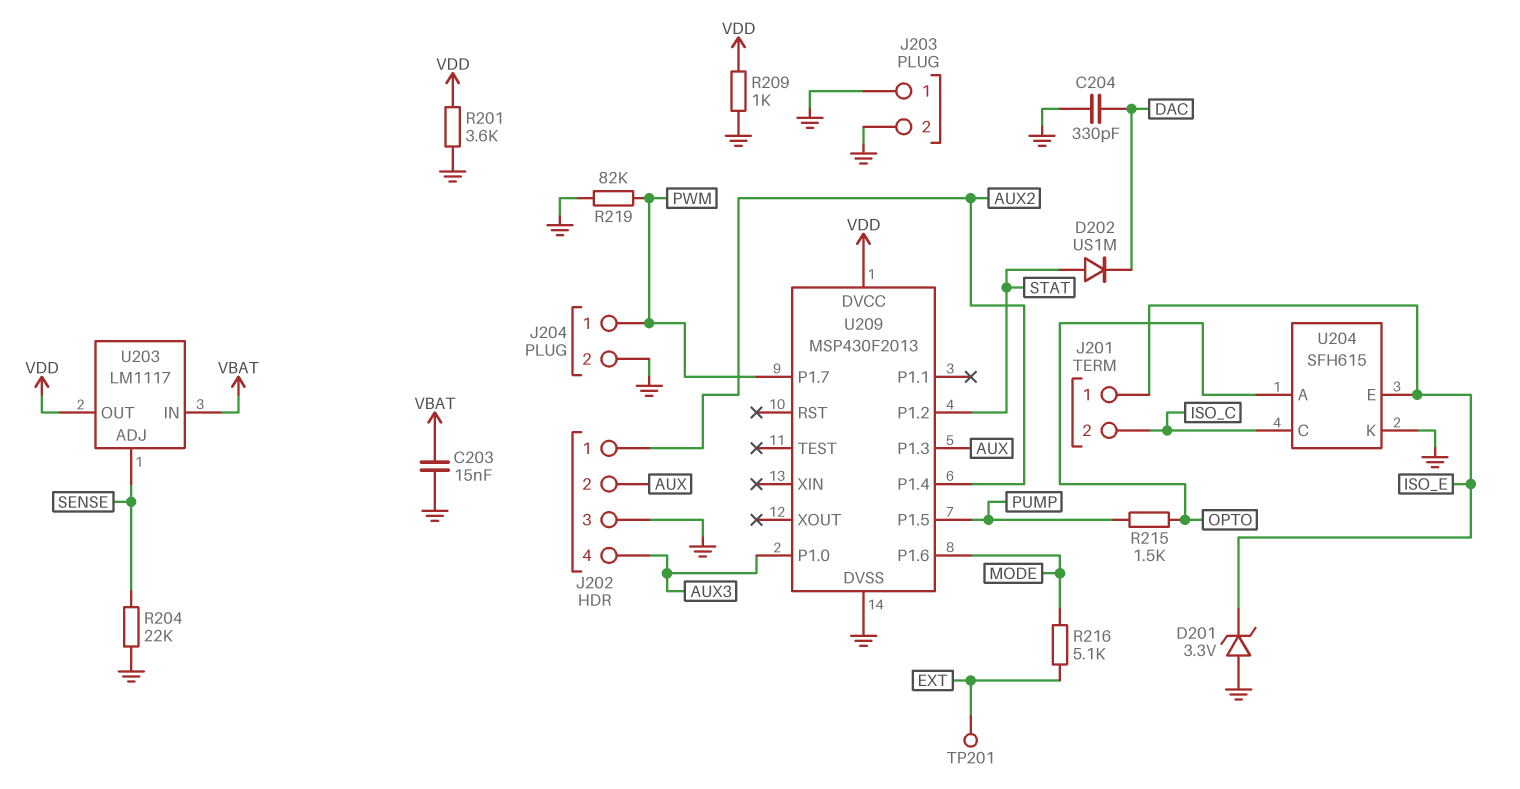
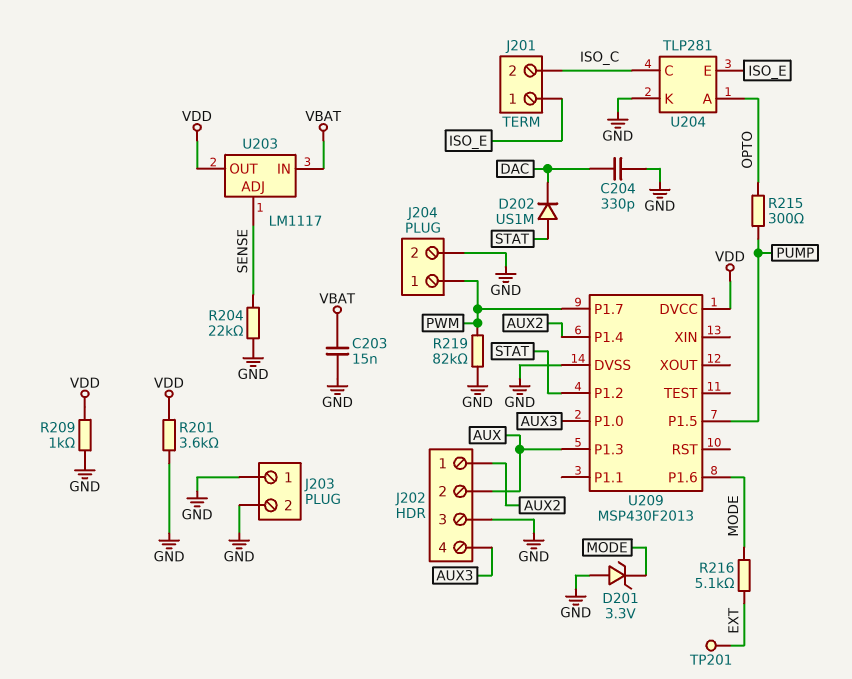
D201: zener 3.3V (A GND, K ISO_E) -> zener 3.3V (A GND, K MODE)
R215: 1.5k (OPTO, PUMP) -> 300 (OPTO, PUMP)
U204: SFH615 -> TLP281

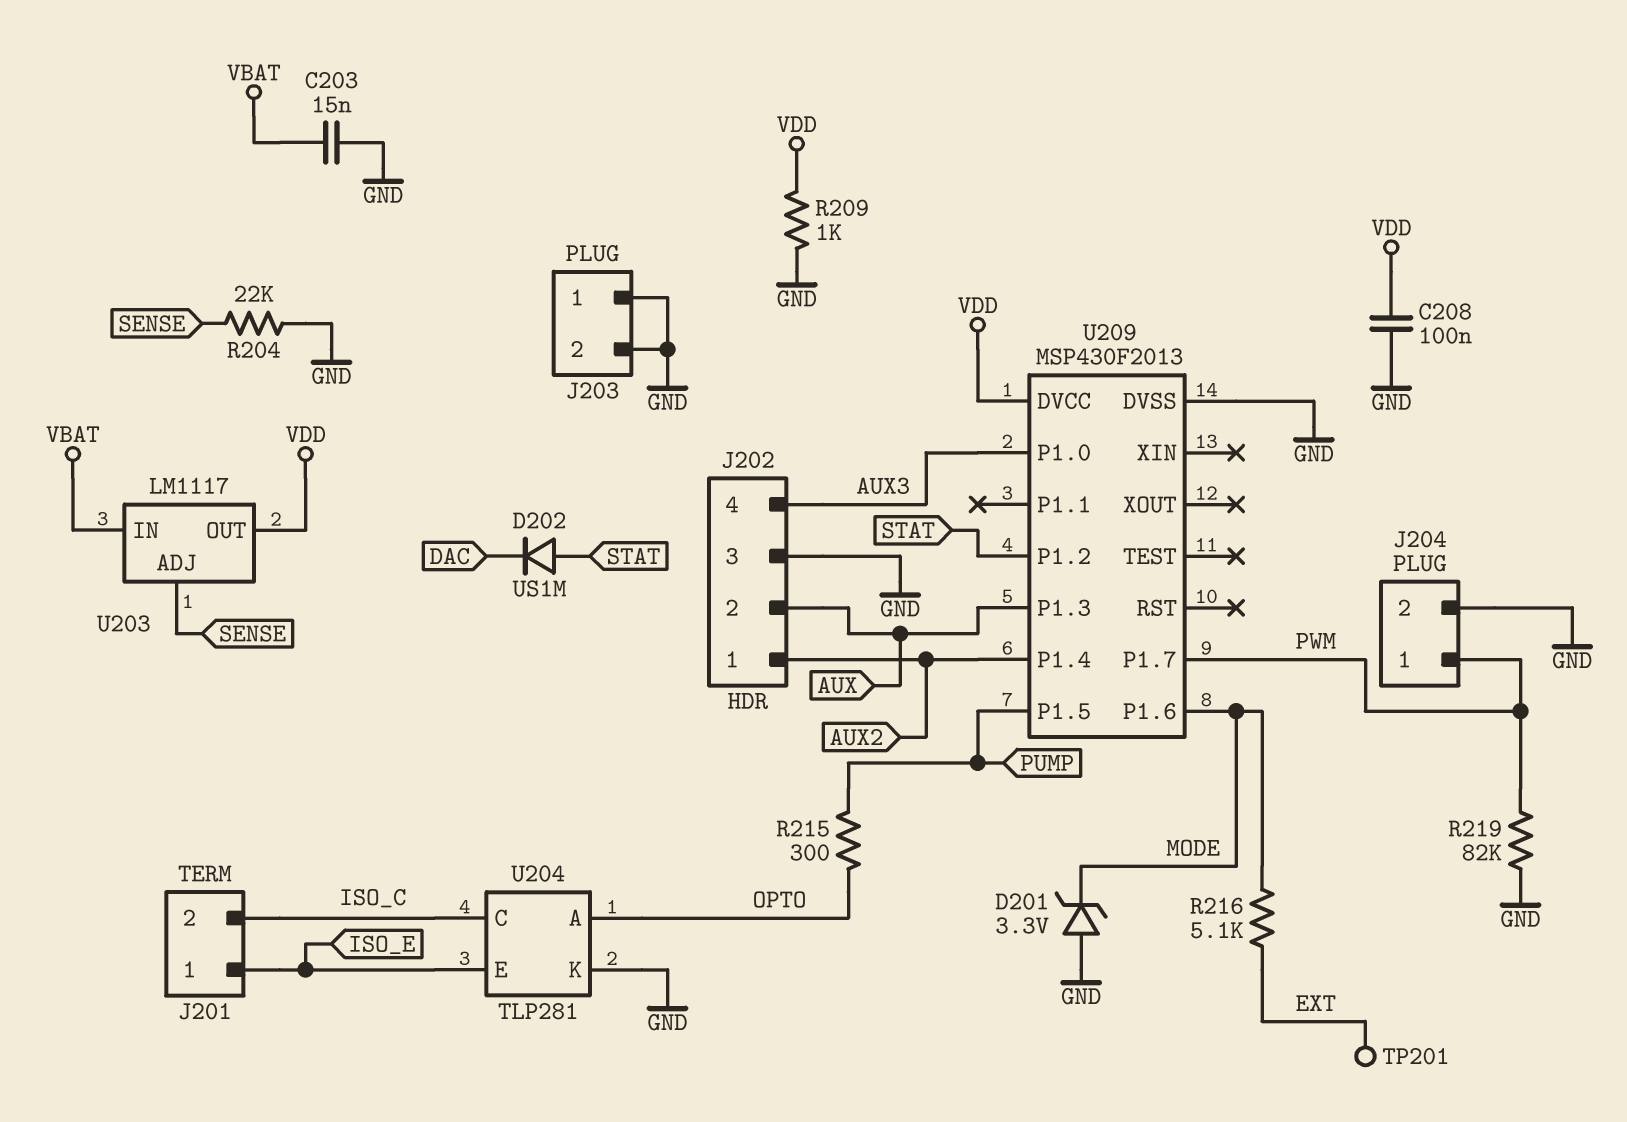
C204: 330pF (DAC, GND) -> none
C208: none -> 100nF (GND, VDD)
R201: 3.6k (GND, VDD) -> none

